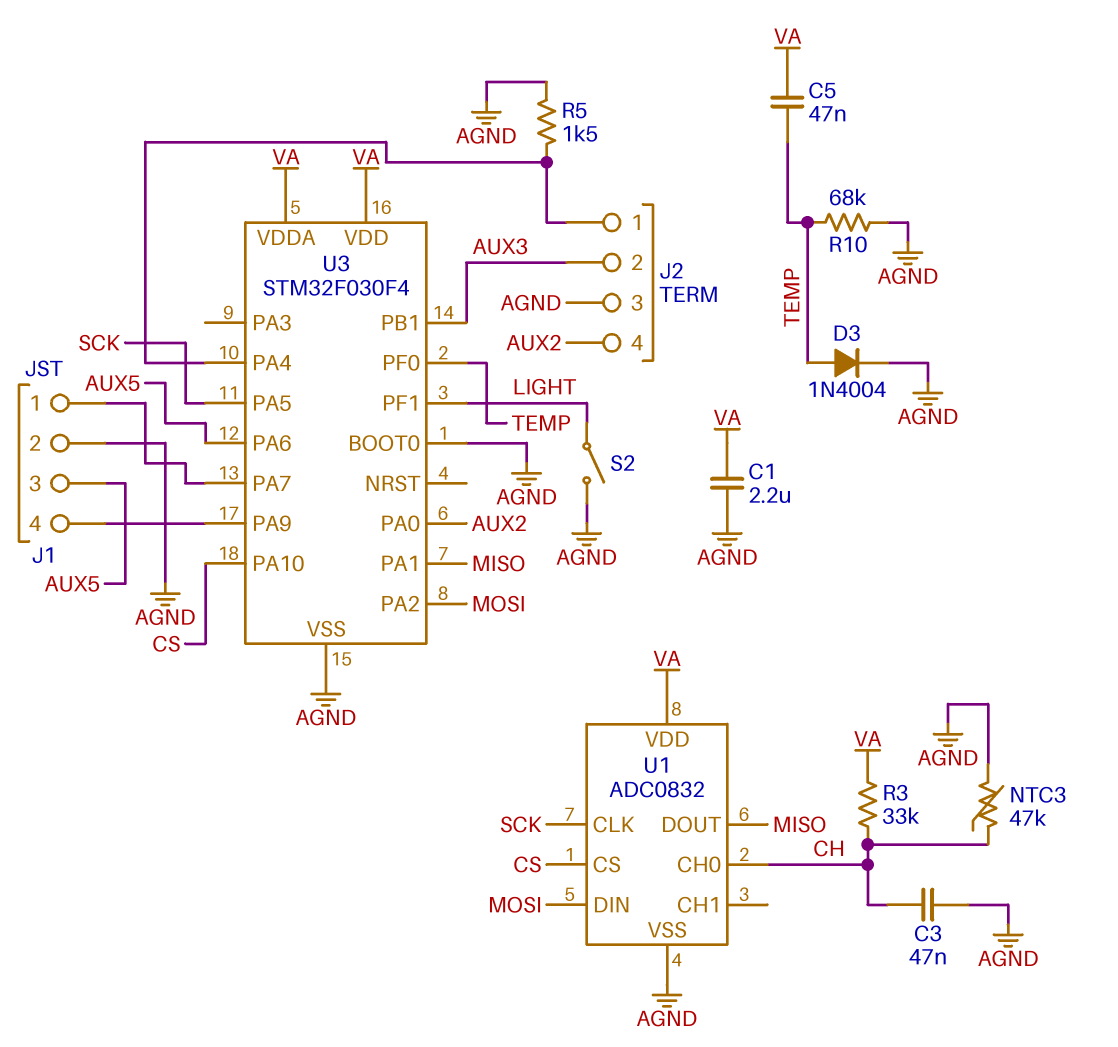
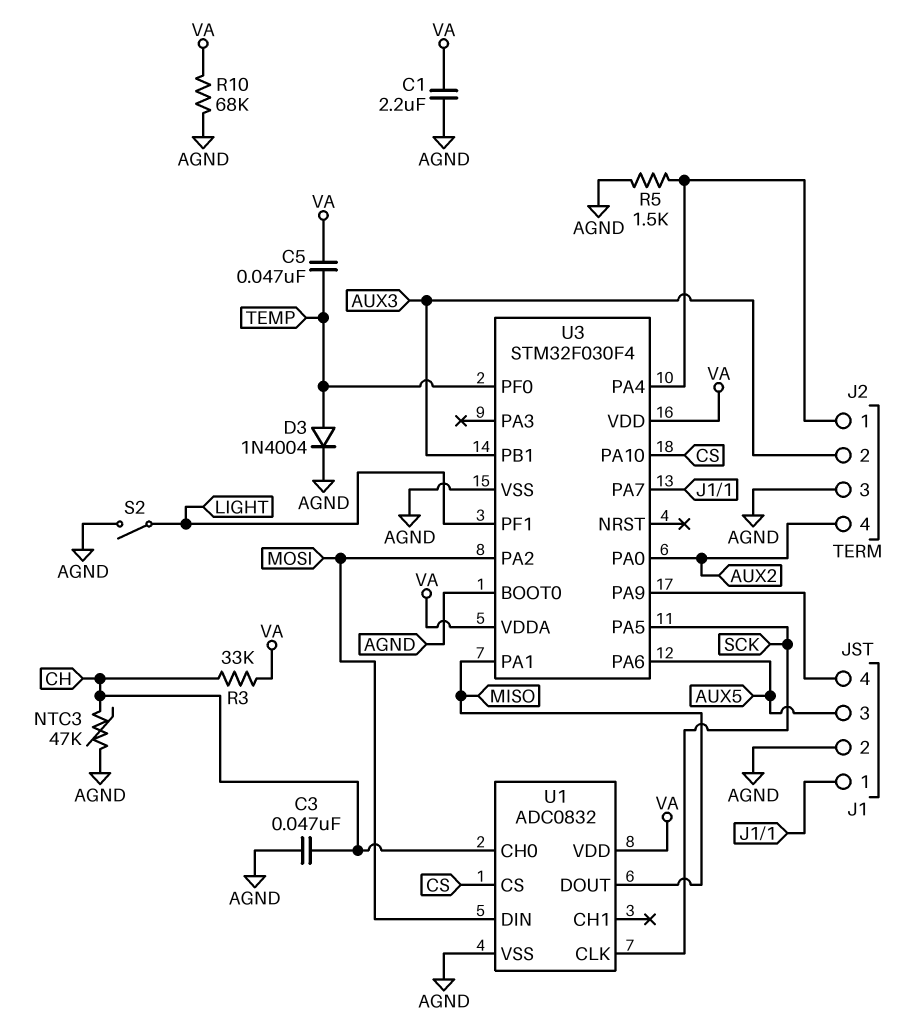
R10: 68k (AGND, TEMP) -> 68k (AGND, VA)

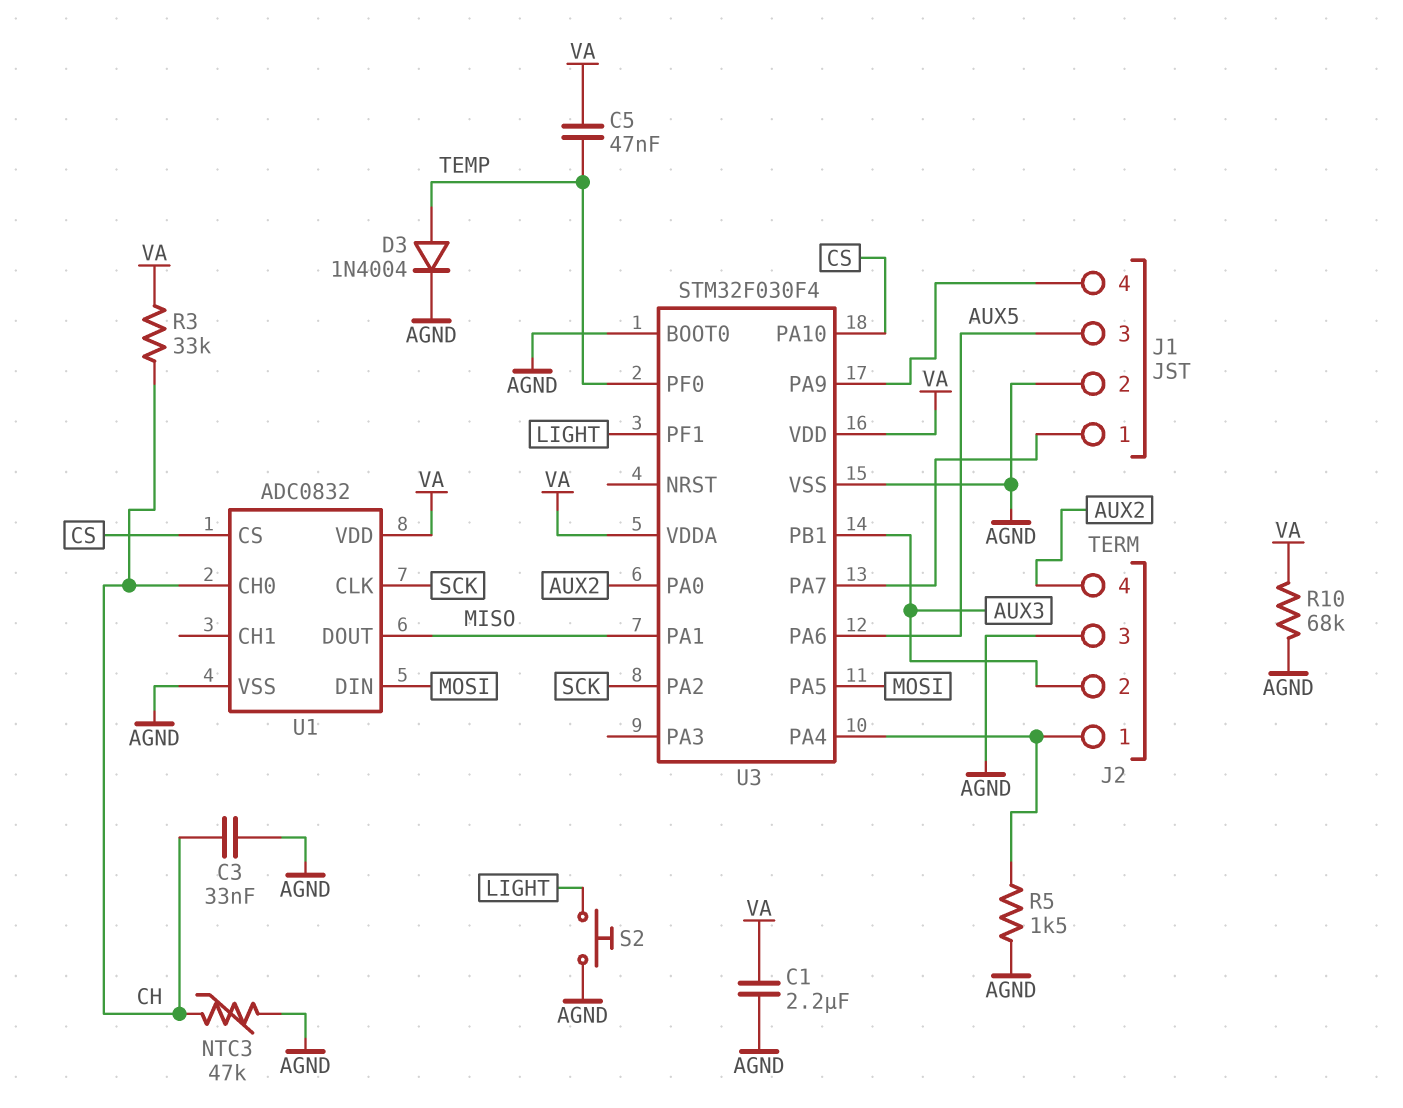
C3: 47nF (AGND, CH) -> 33nF (AGND, CH)
S2: switch (AGND, LIGHT) -> button (AGND, LIGHT)
U3 pin PA2: MOSI -> SCK
U3 pin PA5: SCK -> MOSI

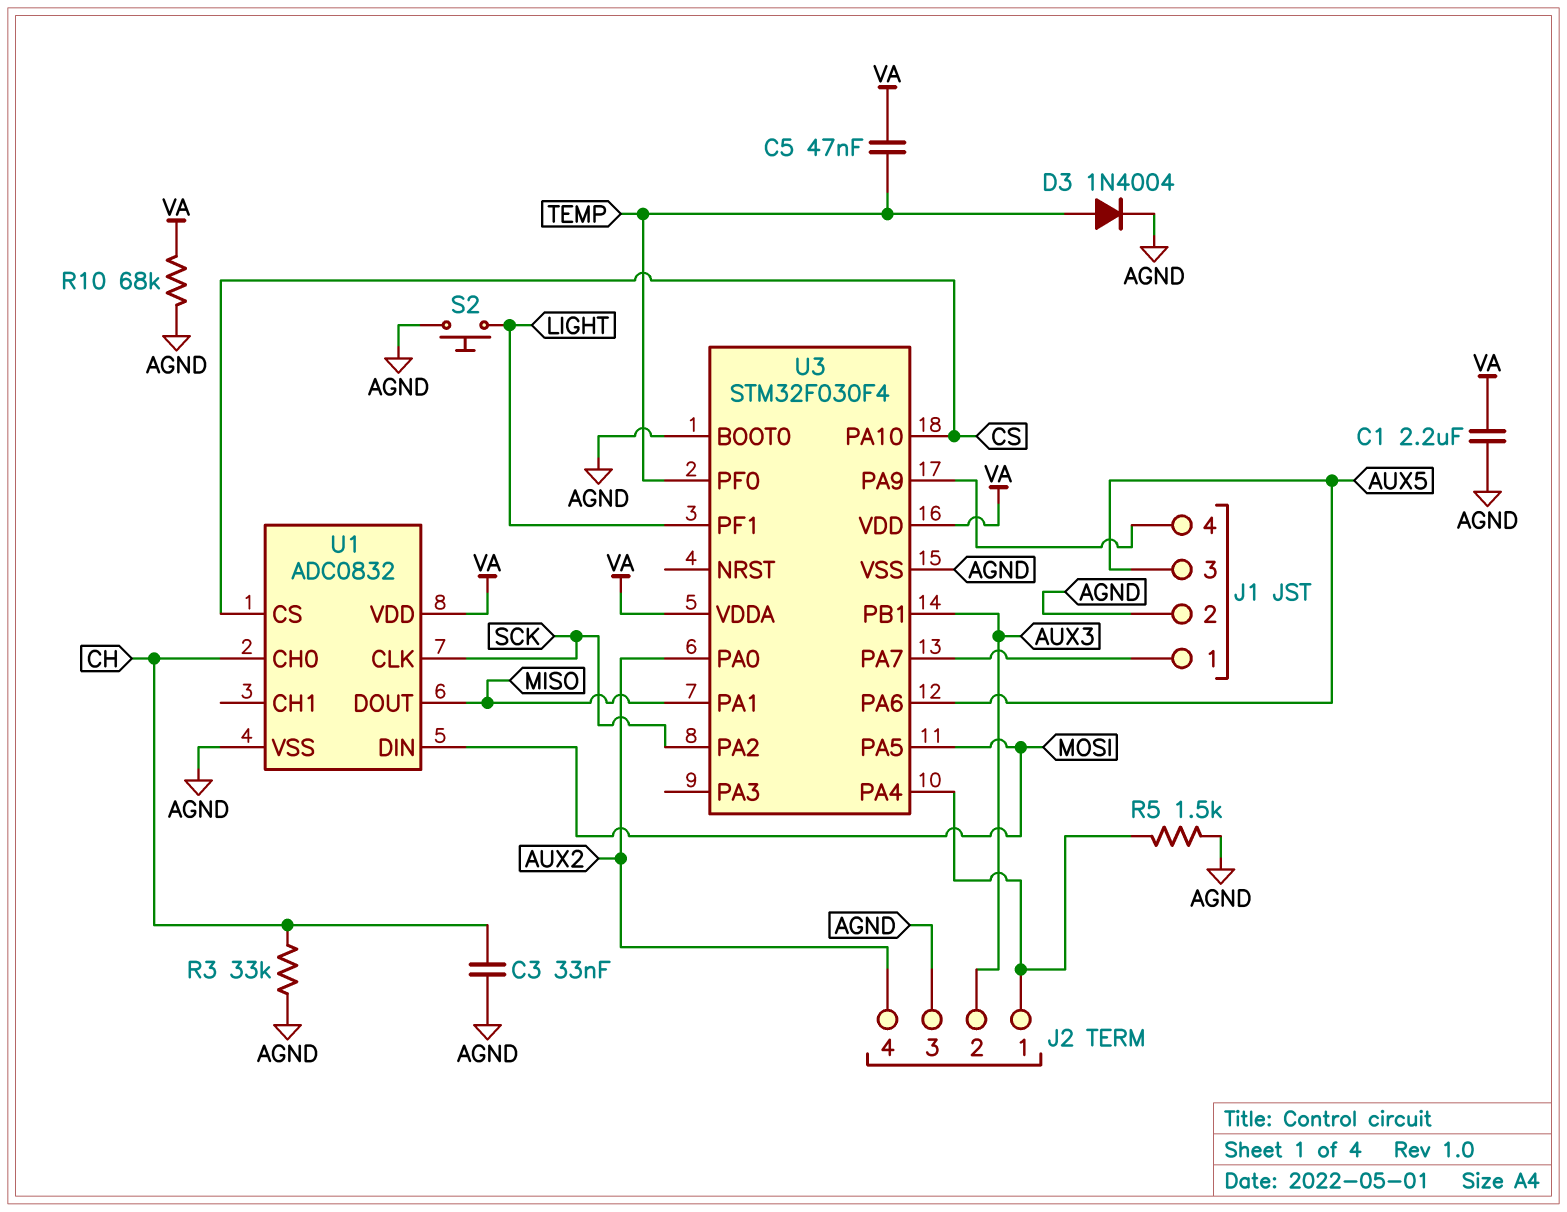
NTC3: 47k (AGND, CH) -> none
R3: 33k (CH, VA) -> 33k (AGND, CH)

